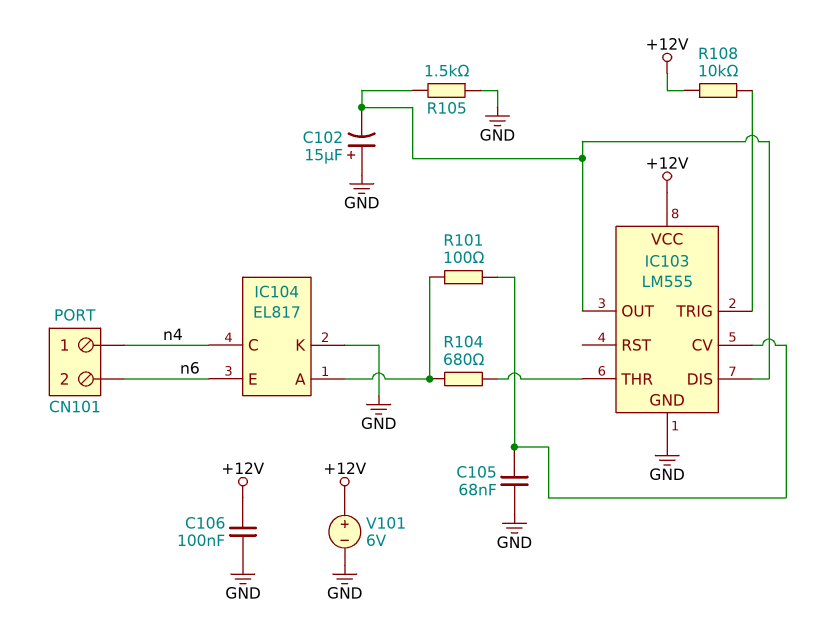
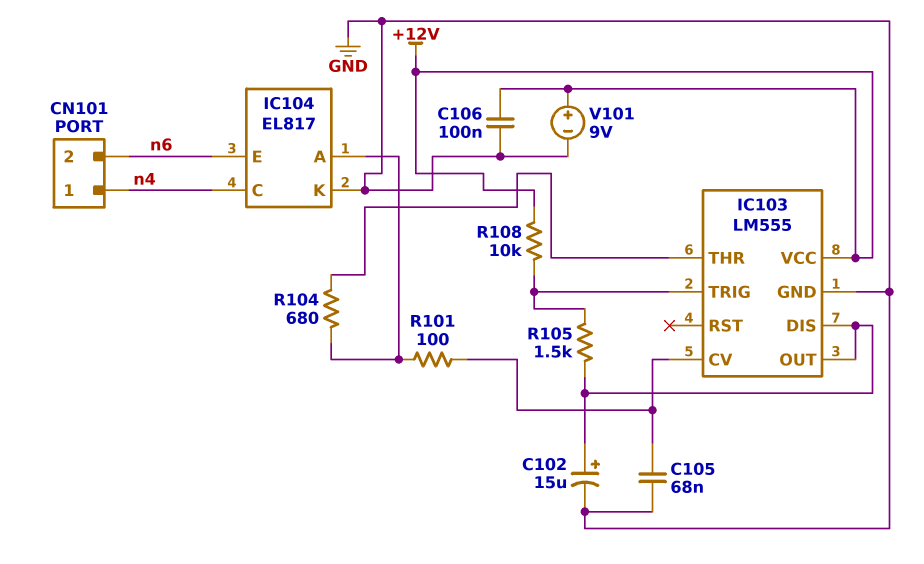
C102: 15uF (plus GND, minus IC103/DIS) -> 15uF (plus IC103/DIS, minus GND)
R105: 1.5k (GND, IC103/DIS) -> 1.5k (IC103/DIS, IC103/TRIG)
V101: 6V (plus +12V, minus GND) -> 9V (plus +12V, minus GND)

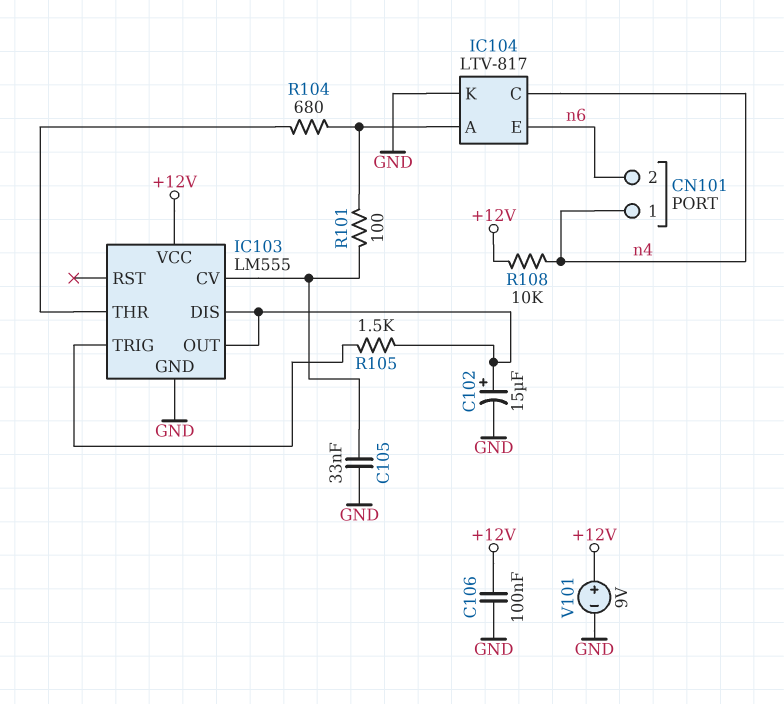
C105: 68nF (GND, IC103/CV) -> 33nF (GND, IC103/CV)
IC104: EL817 -> LTV-817
R108: 10k (+12V, IC103/TRIG) -> 10k (+12V, n4)

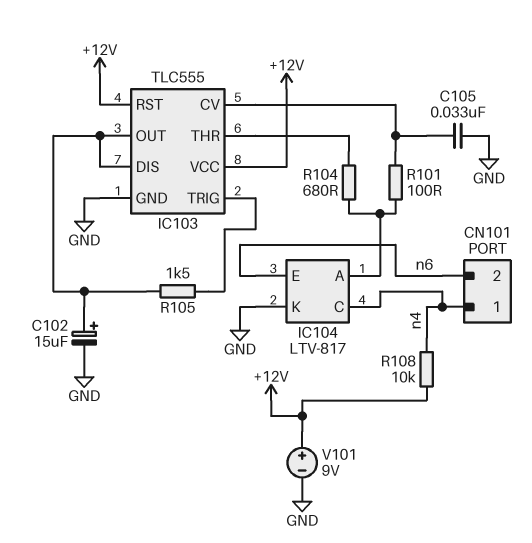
C106: 100nF (+12V, GND) -> none
IC103: LM555 -> TLC555
IC103 pin RST: none -> +12V

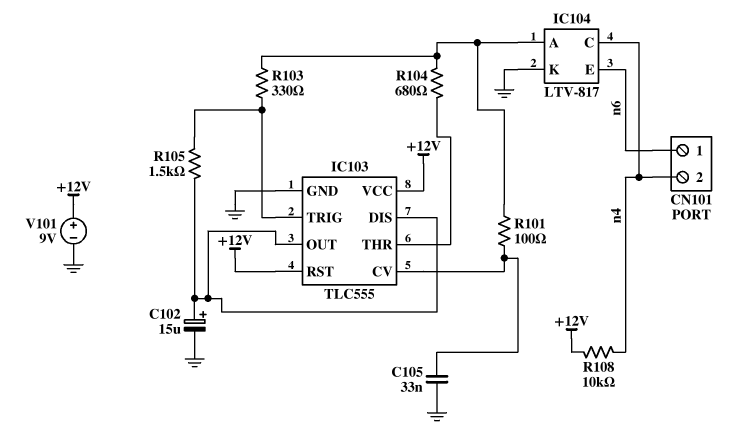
CN101 pin 1: n4 -> n6
CN101 pin 2: n6 -> n4
R103: none -> 330 (IC103/TRIG, IC104/A)

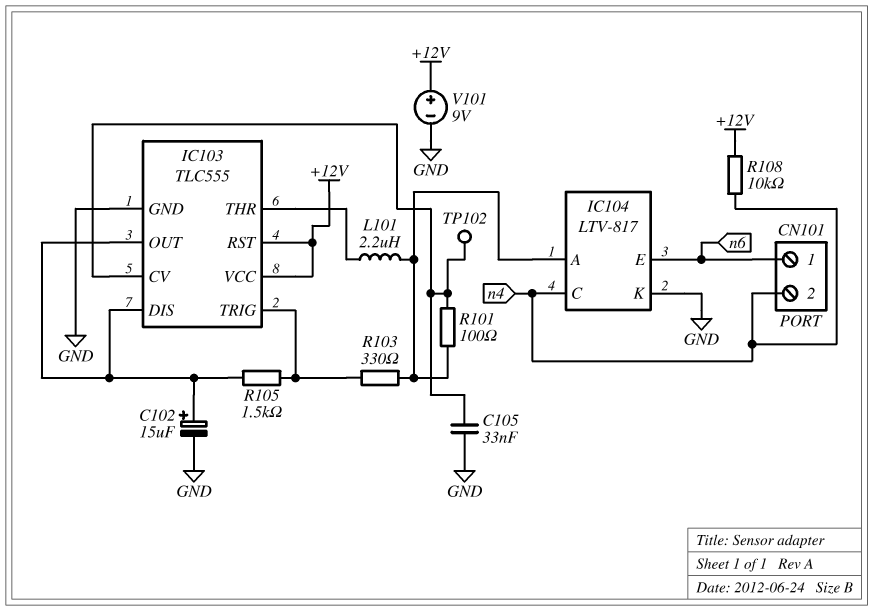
L101: none -> 2.2uH (IC103/THR, IC104/A)
R104: 680 (IC103/THR, IC104/A) -> none
TP102: none -> test point (IC103/CV)

